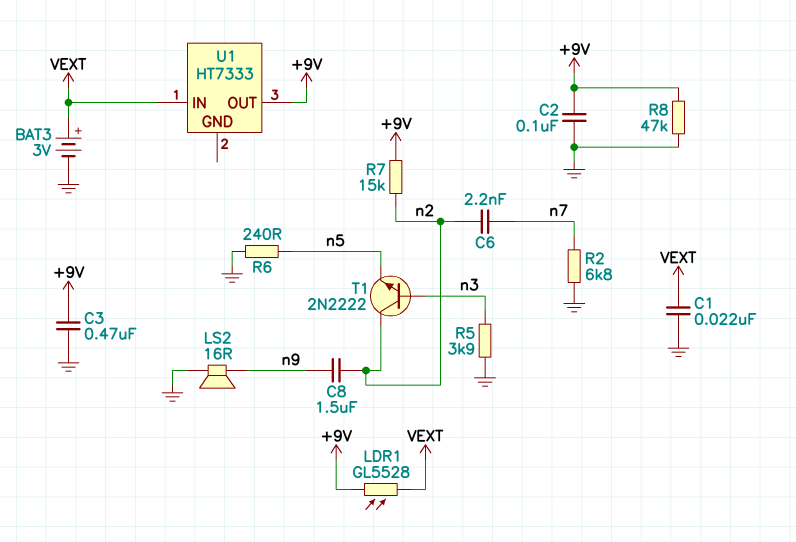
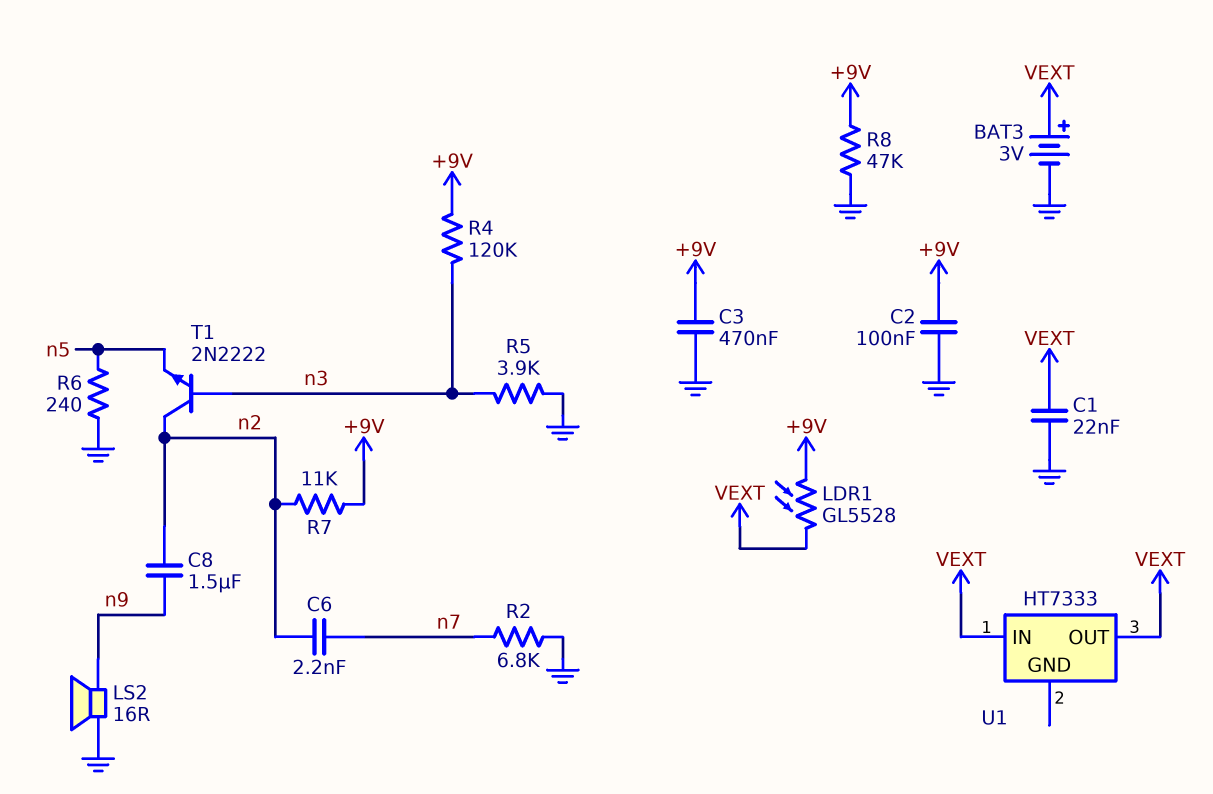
R4: none -> 120k (+9V, n3)
R7: 15k (+9V, n2) -> 11k (+9V, n2)
U1 pin OUT: +9V -> VEXT

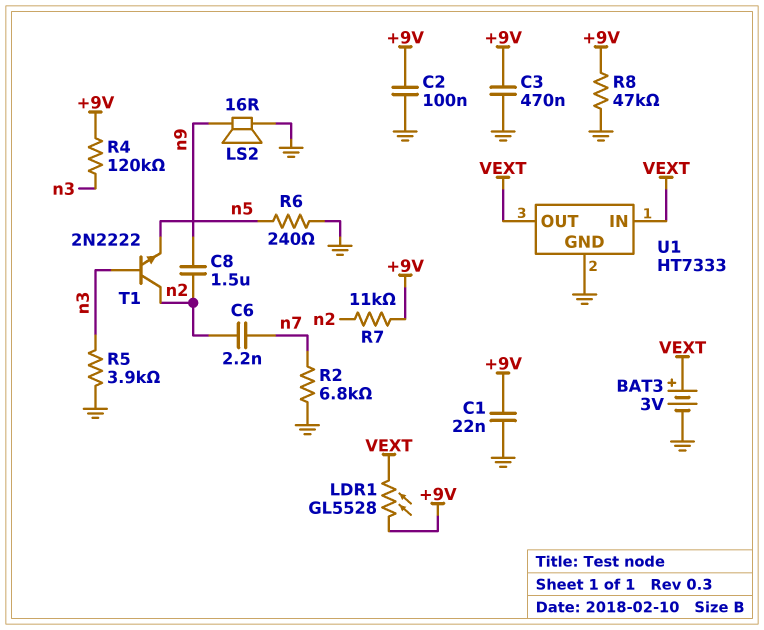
C1: 22nF (GND, VEXT) -> 22nF (+9V, GND)
U1 pin GND: none -> GND

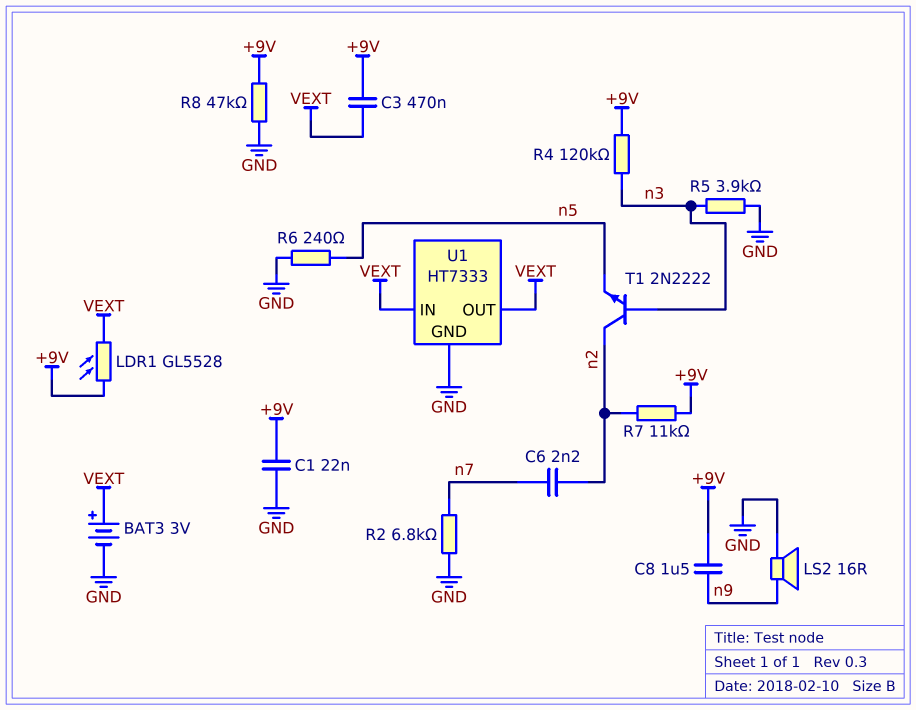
C2: 100nF (+9V, GND) -> none
C3: 470nF (+9V, GND) -> 470nF (+9V, VEXT)
C8: 1.5uF (n2, n9) -> 1.5uF (+9V, n9)

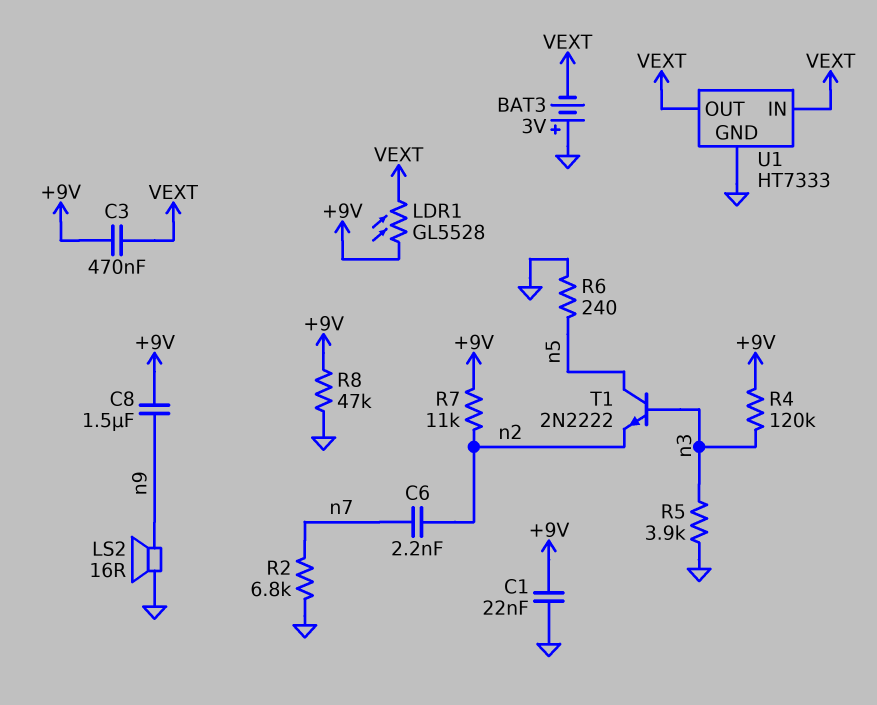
BAT3: 3V (plus VEXT, minus GND) -> 3V (plus GND, minus VEXT)
T1: NPN 2N2222 (B n3, C n2, E n5) -> NPN 2N2222 (B n3, C n5, E n2)

